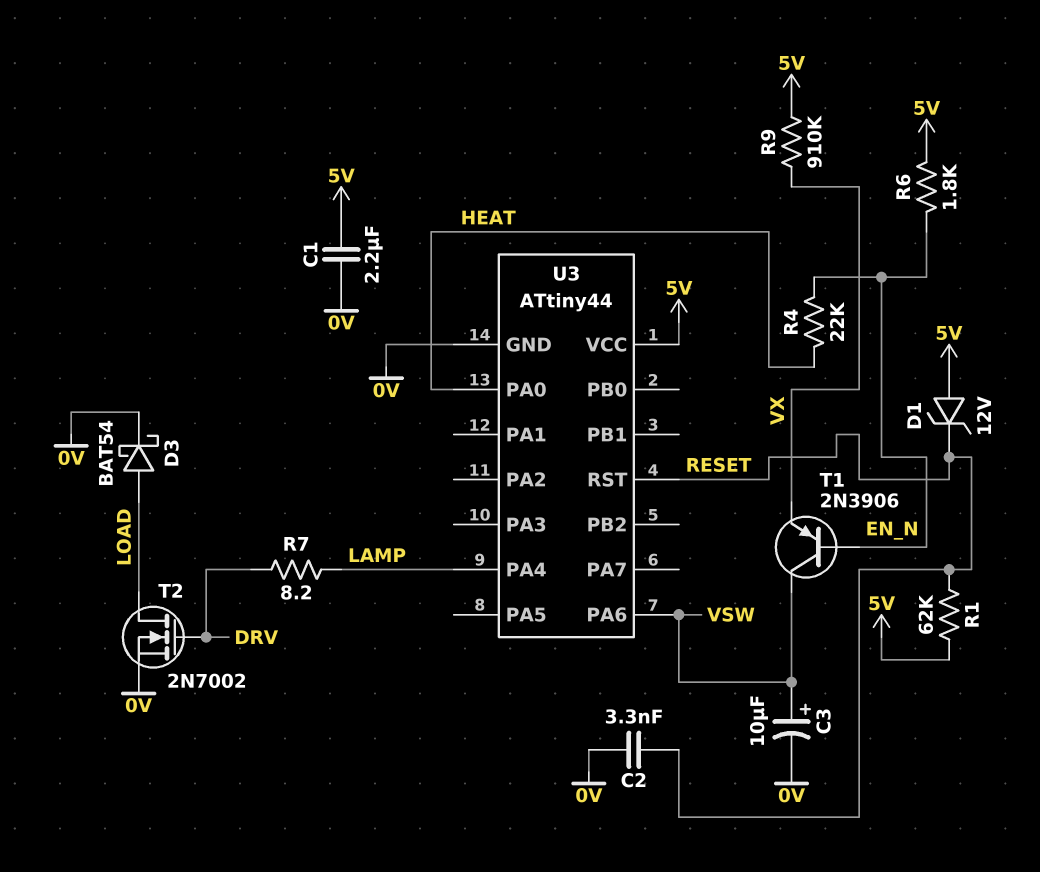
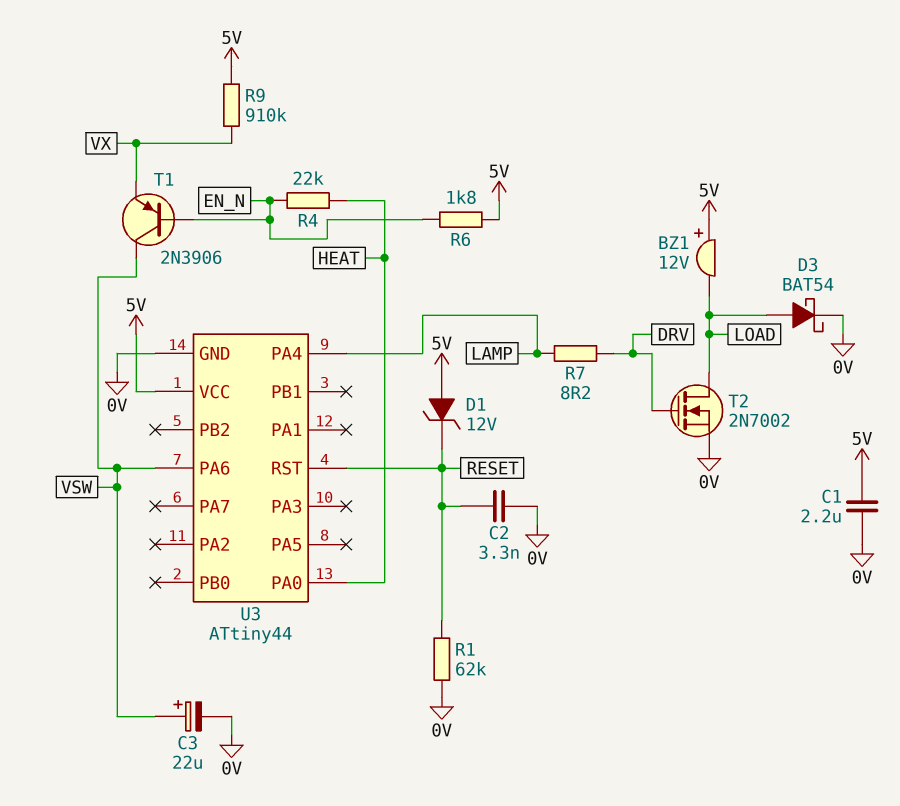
BZ1: none -> buzzer 12V (plus 5V, minus LOAD)
C3: 10uF (plus VSW, minus 0V) -> 22uF (plus VSW, minus 0V)
R1: 62k (5V, RESET) -> 62k (0V, RESET)

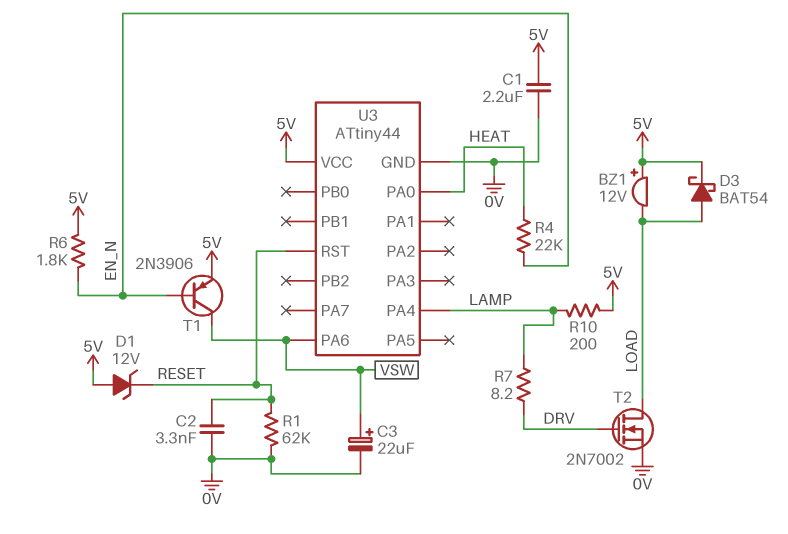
D3: schottky BAT54 (A LOAD, K 0V) -> schottky BAT54 (A LOAD, K 5V)
R9: 910k (5V, VX) -> none
R10: none -> 200 (5V, LAMP)
T1: PNP 2N3906 (B EN_N, C VSW, E VX) -> PNP 2N3906 (B EN_N, C VSW, E 5V)

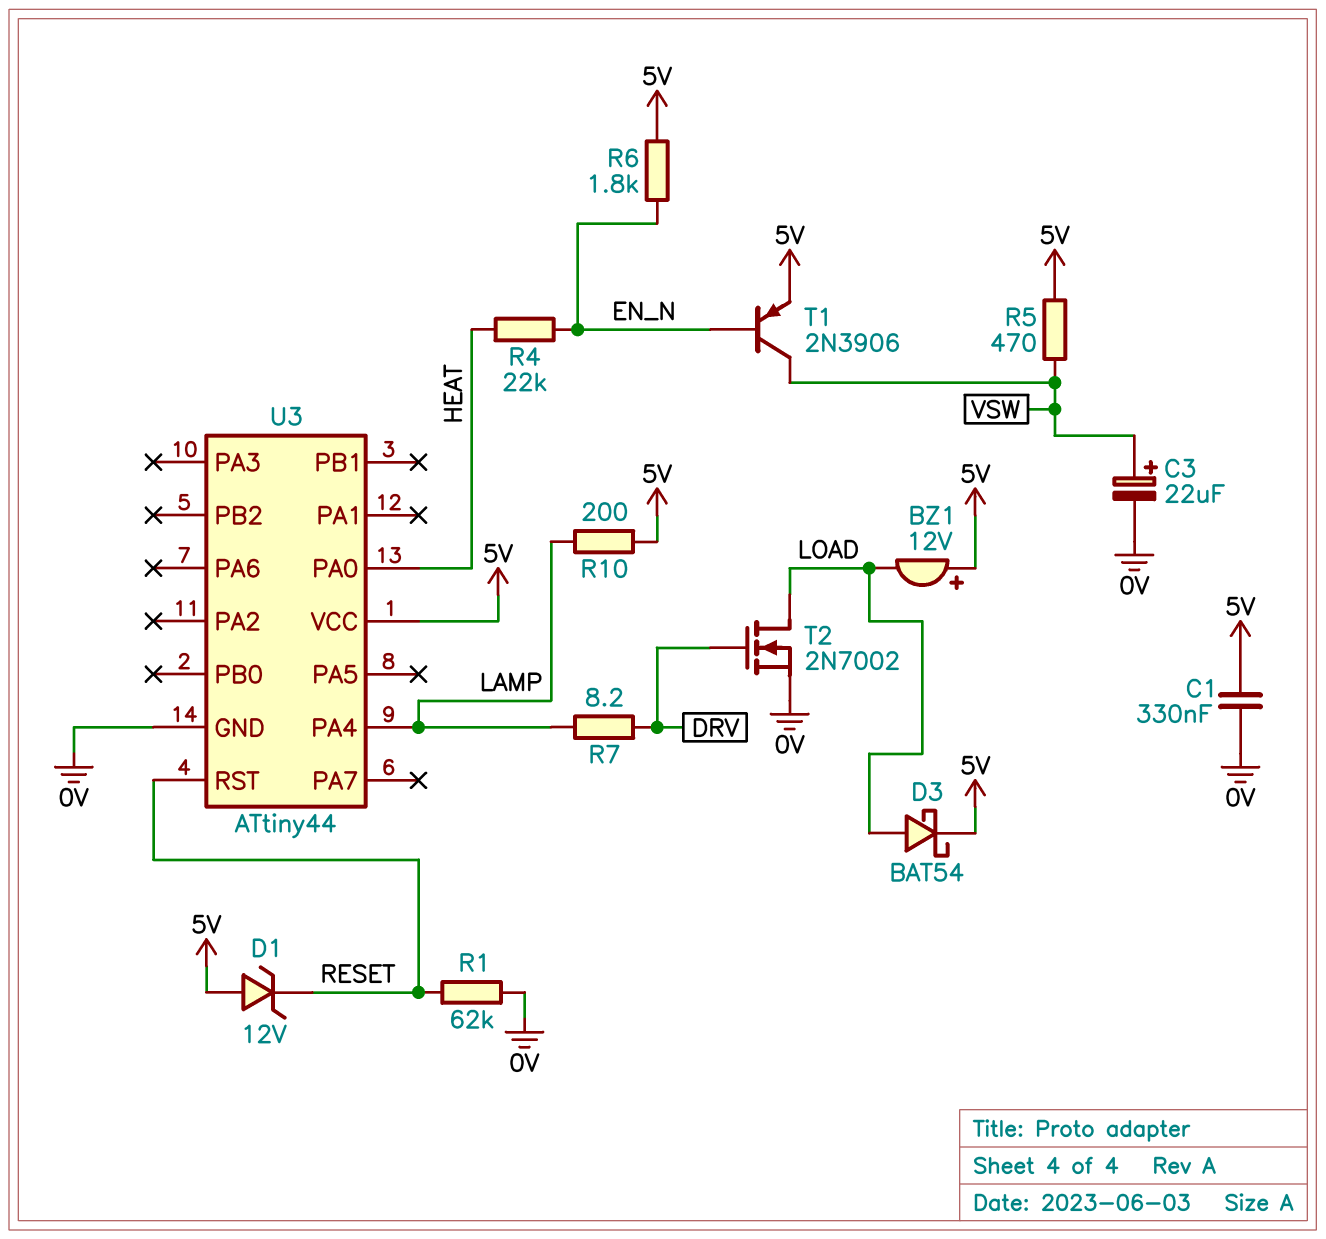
C1: 2.2uF (0V, 5V) -> 330nF (0V, 5V)
C2: 3.3nF (0V, RESET) -> none
R5: none -> 470 (5V, VSW)
U3 pin PA6: VSW -> none

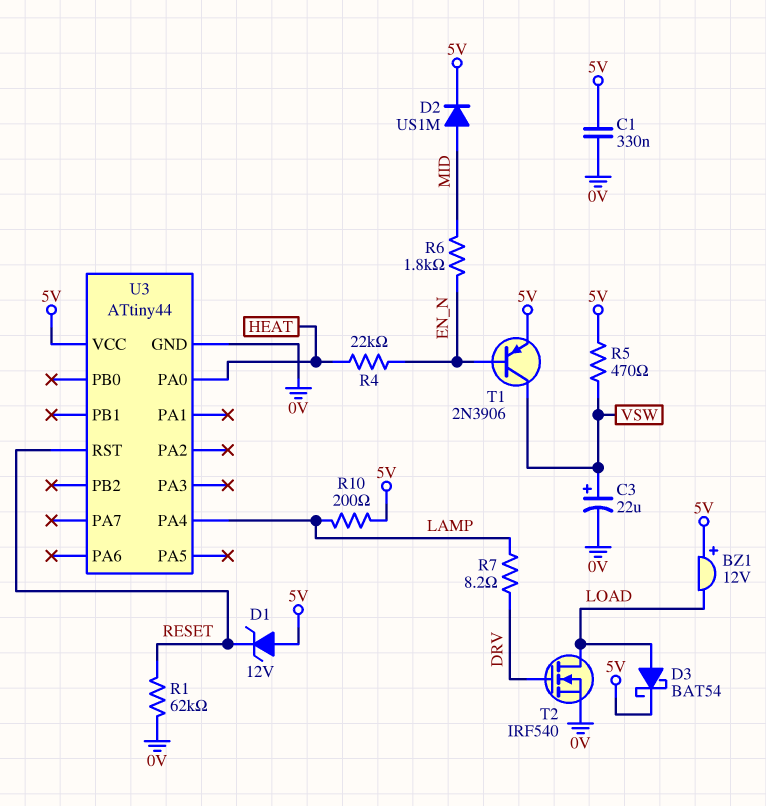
D2: none -> diode US1M (A MID, K 5V)
R6: 1.8k (5V, EN_N) -> 1.8k (EN_N, MID)
T2: NMOS 2N7002 (G DRV, D LOAD, S 0V) -> NMOS IRF540 (G DRV, D LOAD, S 0V)

